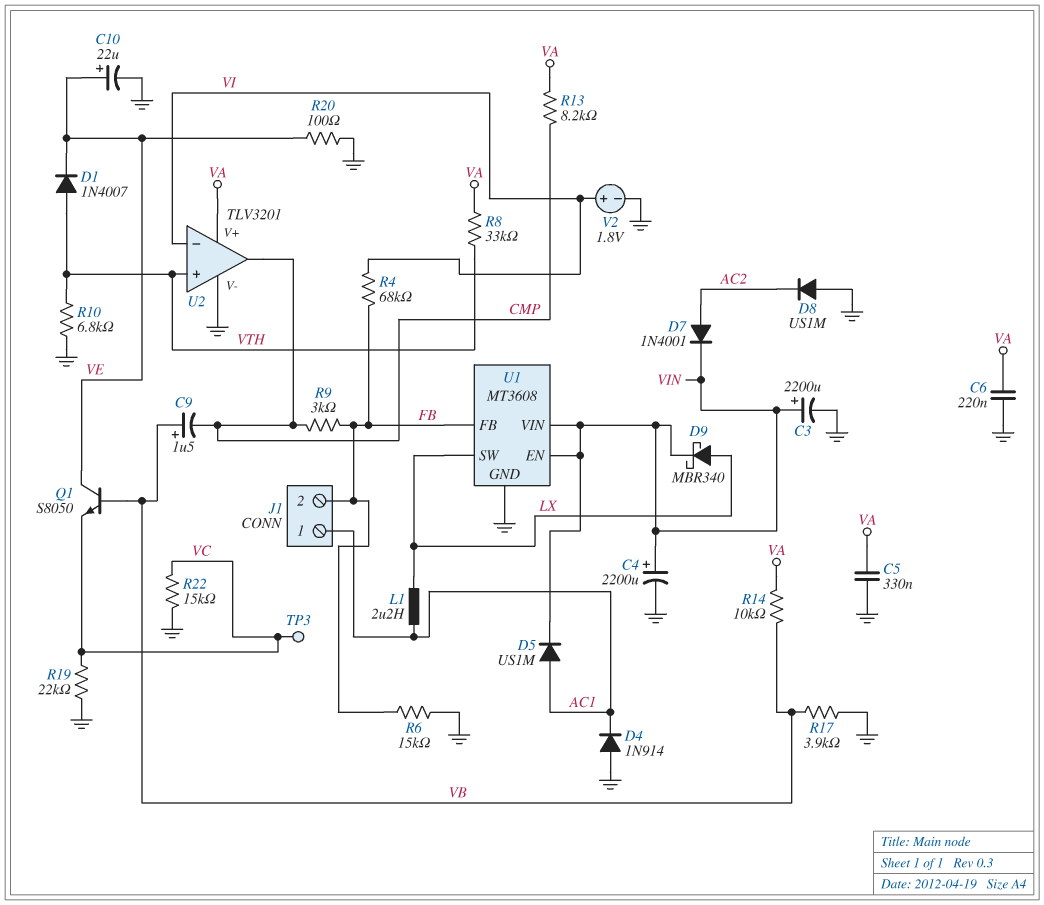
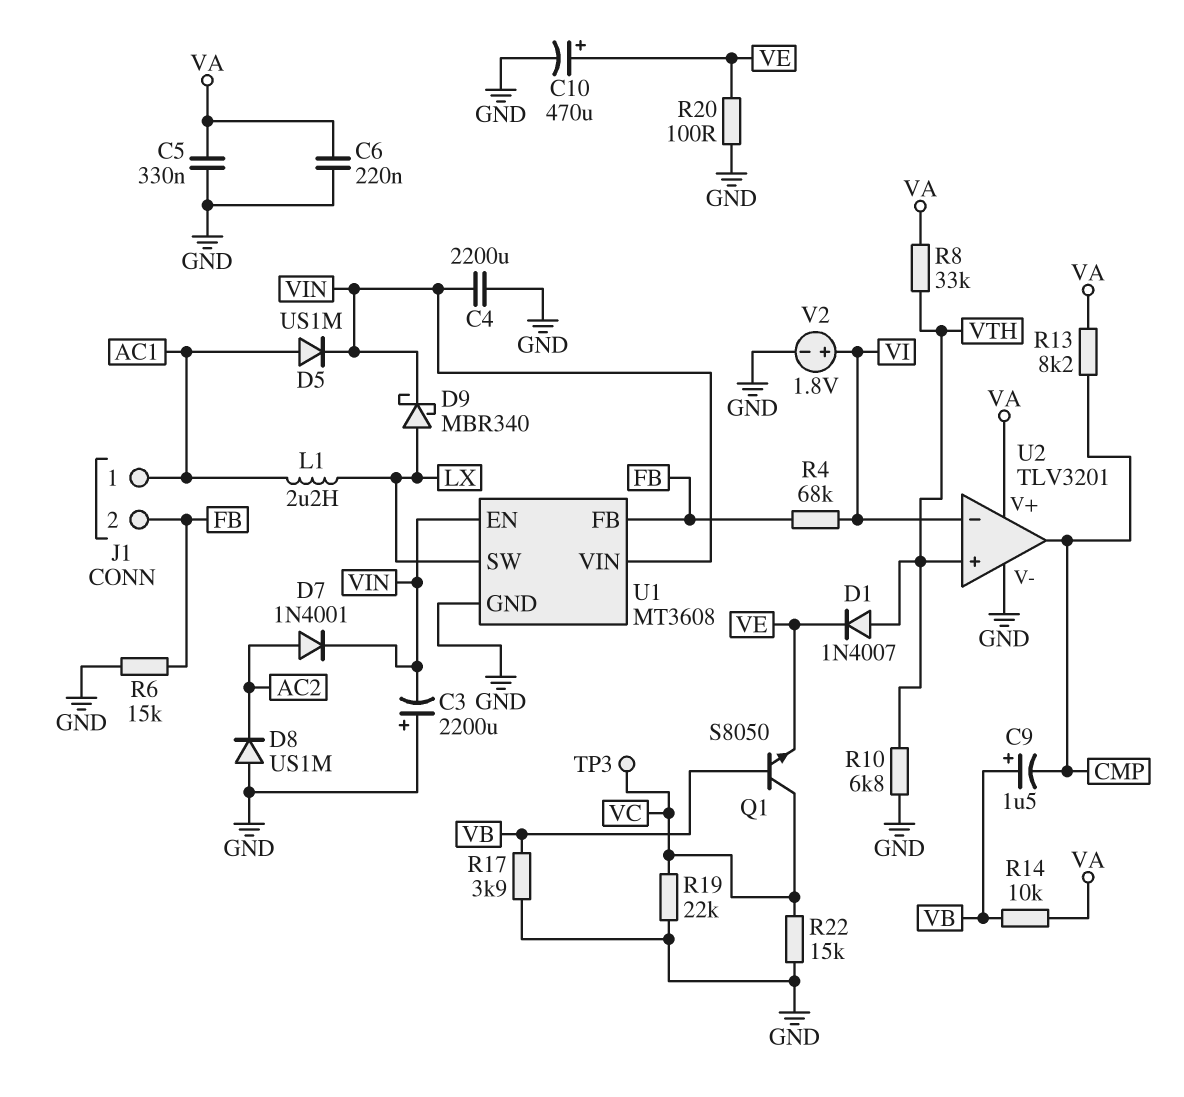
C3: 2200uF (plus VIN, minus GND) -> 2200uF (plus GND, minus VIN)
C4: 2200uF (plus VIN, minus GND) -> 2200uF (GND, VIN)
C10: 22uF (plus VE, minus GND) -> 470uF (plus VE, minus GND)
D4: diode 1N914 (A GND, K AC1) -> none
Q1: NPN S8050 (B VB, C VE, E VC) -> NPN S8050 (B VB, C VC, E VE)
R9: 3k (CMP, FB) -> none

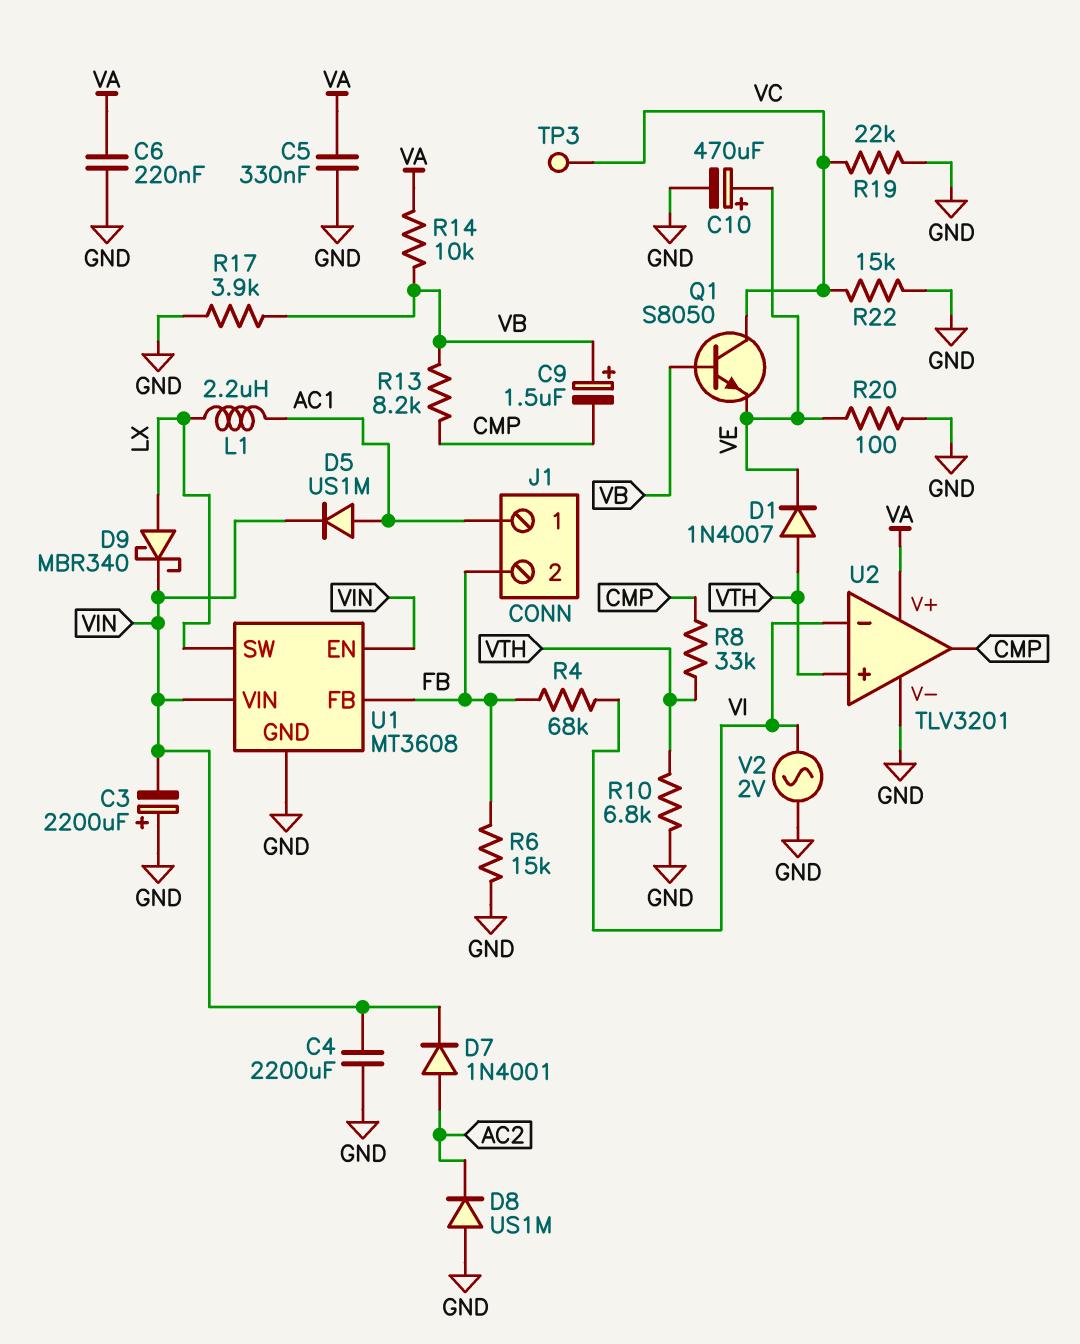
R8: 33k (VA, VTH) -> 33k (CMP, VTH)
R13: 8.2k (CMP, VA) -> 8.2k (CMP, VB)
V2: 1.8V (plus VI, minus GND) -> AC 2V (GND, VI)

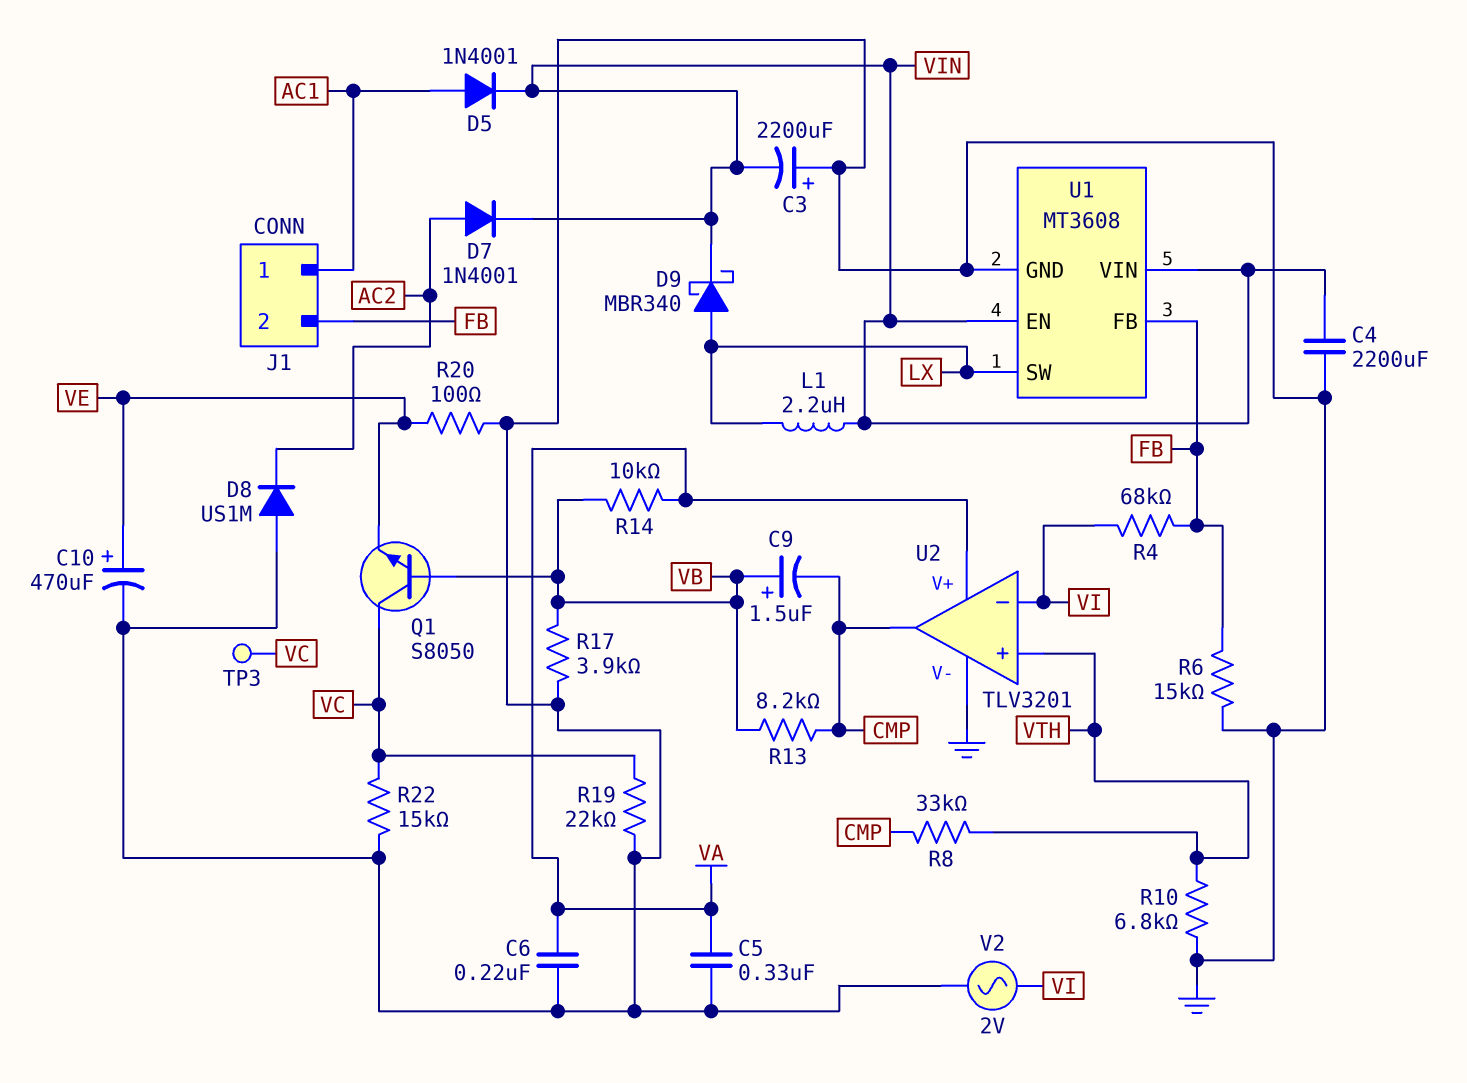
D1: diode 1N4007 (A VTH, K VE) -> none
D5: diode US1M (A AC1, K VIN) -> diode 1N4001 (A AC1, K VIN)
L1: 2.2uH (AC1, LX) -> 2.2uH (LX, VIN)

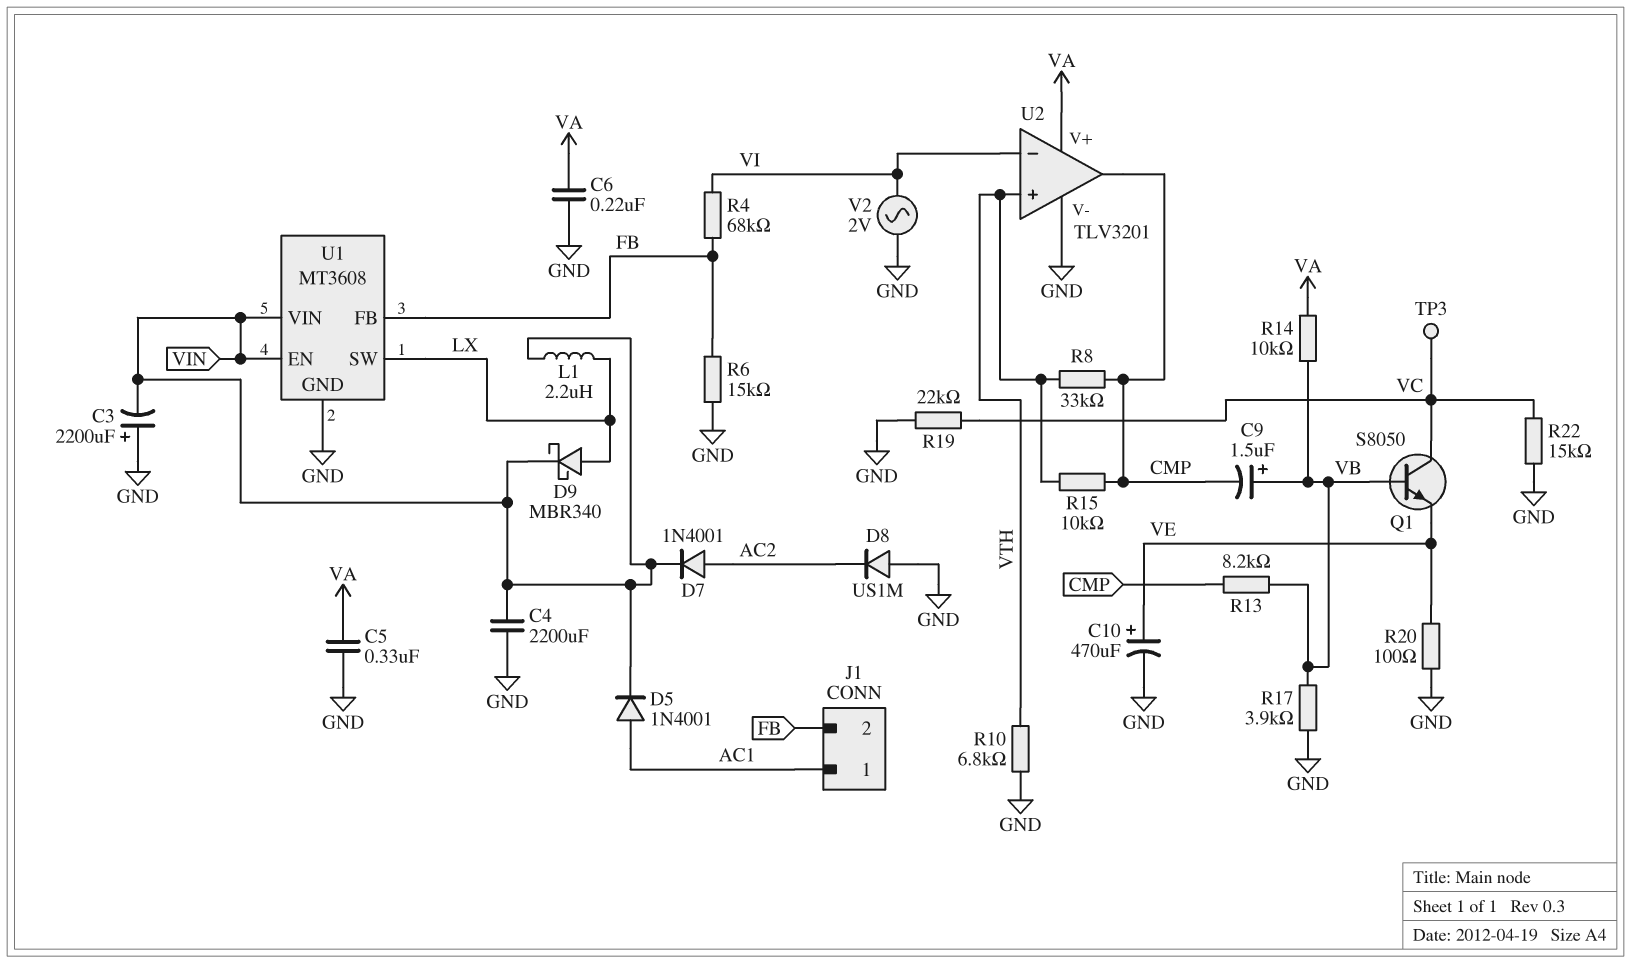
R15: none -> 10k (CMP, VTH)

